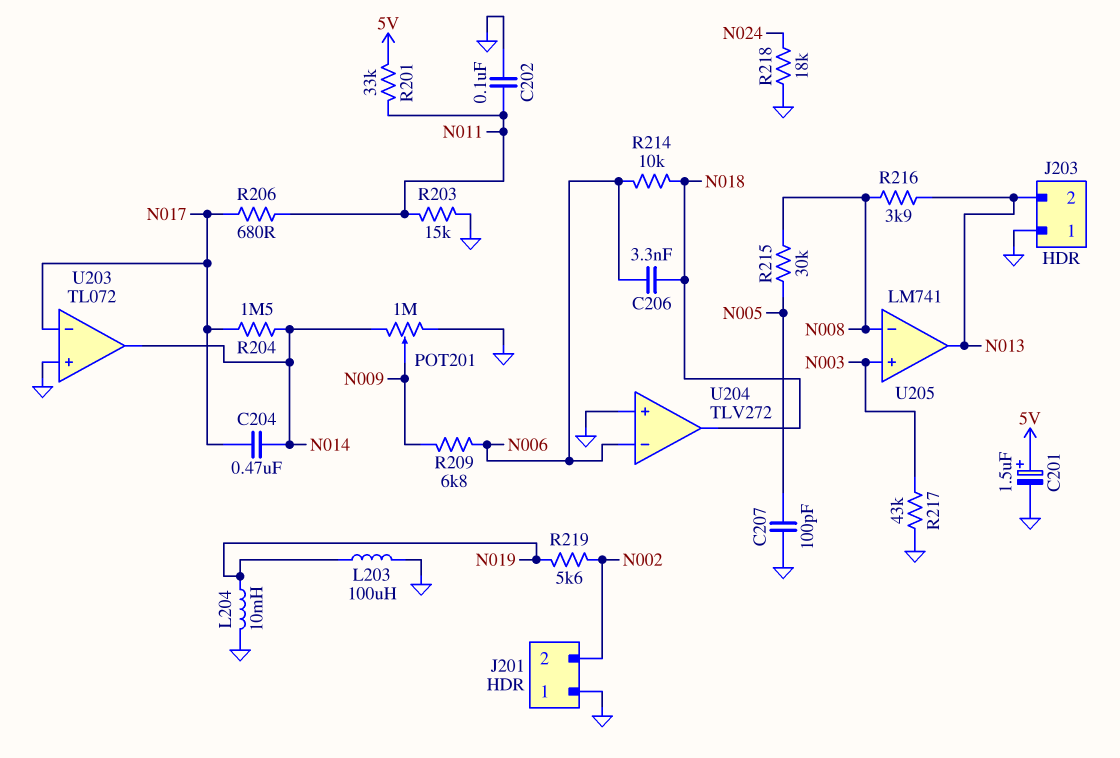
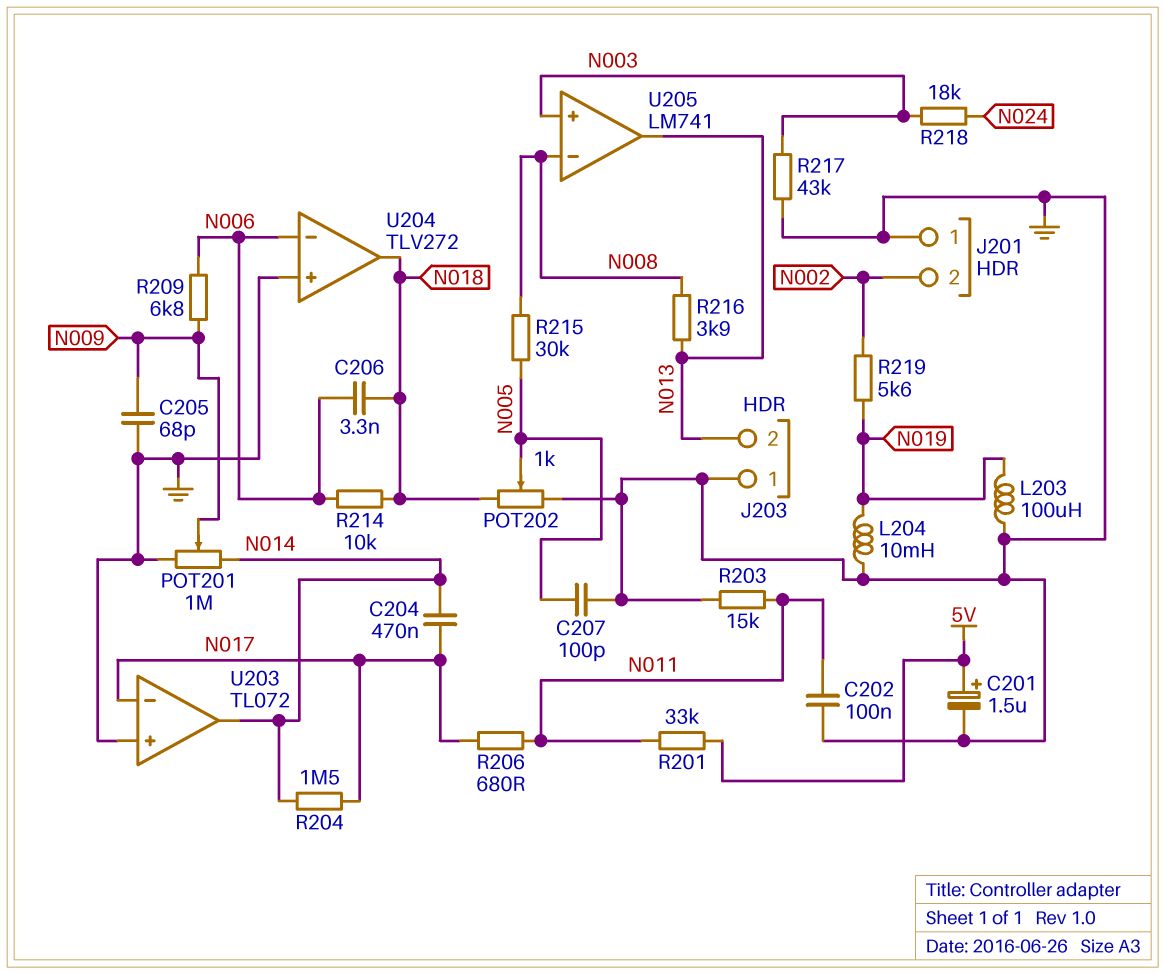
C205: none -> 68pF (GND, N009)
POT202: none -> 1k (GND, N018, wiper N005)
R218: 18k (GND, N024) -> 18k (N003, N024)

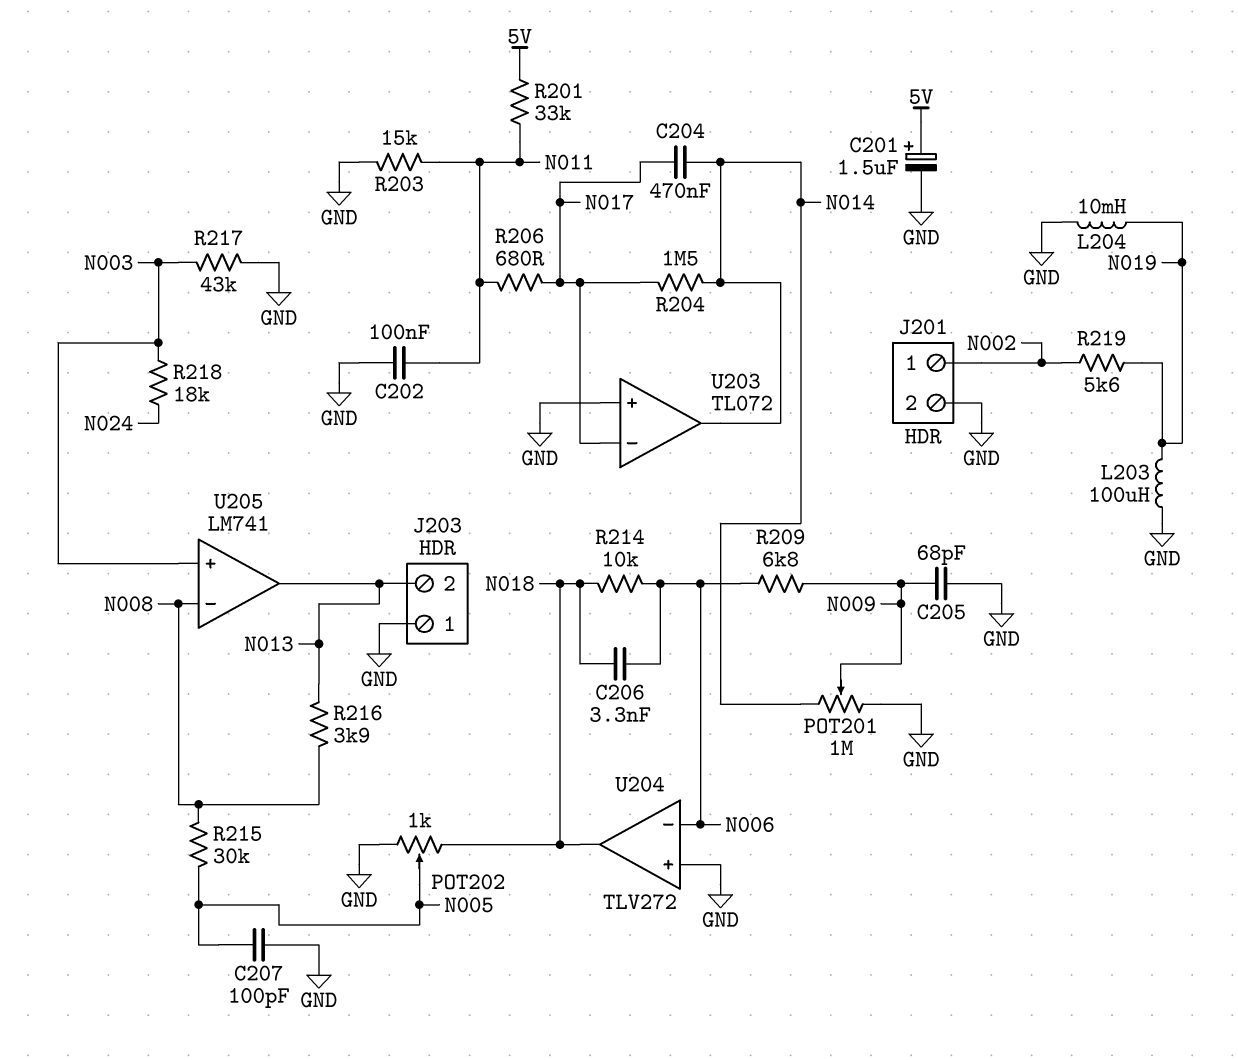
J201 pin 1: GND -> N002
J201 pin 2: N002 -> GND

